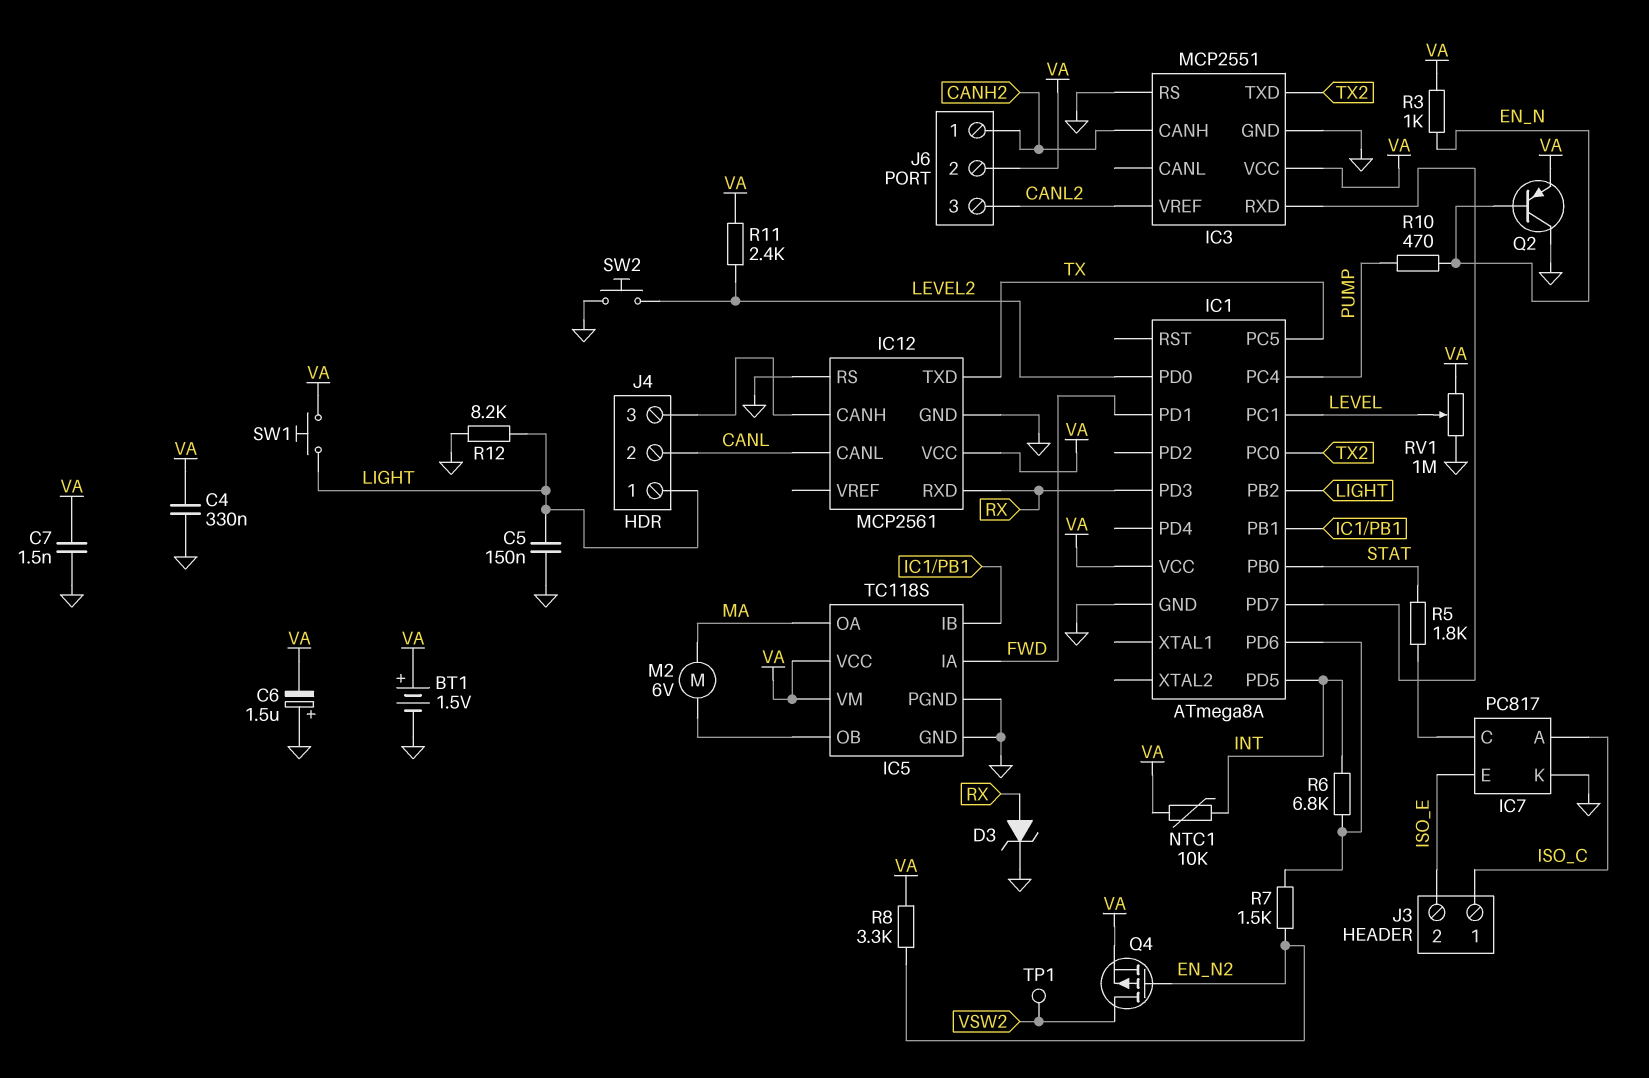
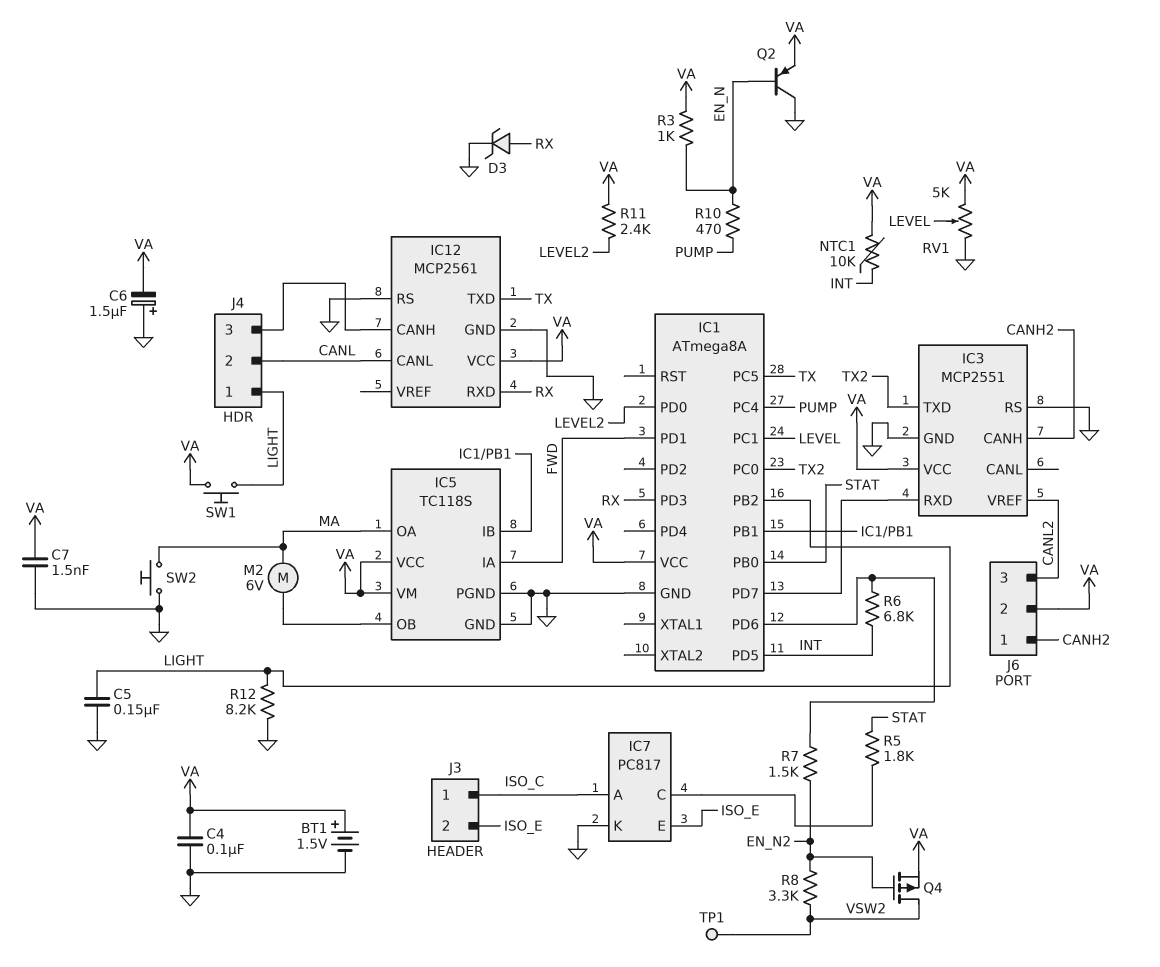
C4: 330nF (GND, VA) -> 100nF (GND, VA)
R8: 3.3k (EN_N2, VA) -> 3.3k (EN_N2, VSW2)
RV1: 1M (GND, VA, wiper LEVEL) -> 5k (GND, VA, wiper LEVEL)
SW2: button (GND, LEVEL2) -> button (GND, MA)

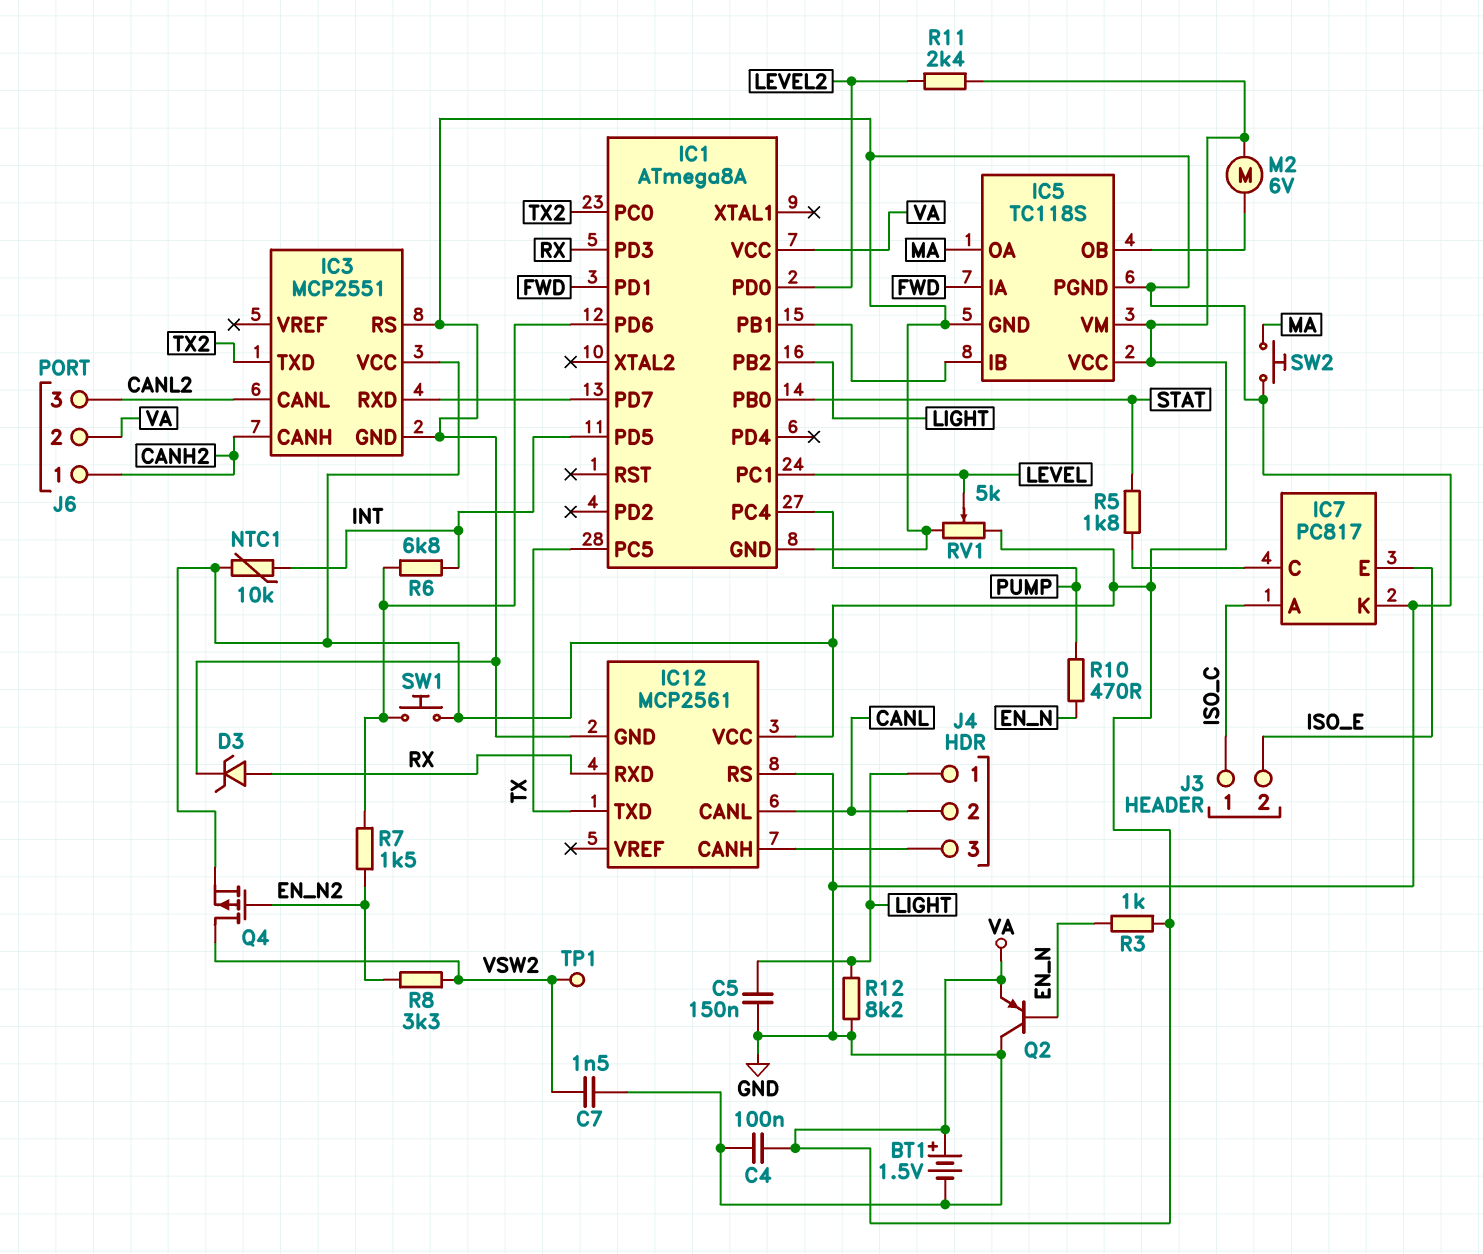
C6: 1.5uF (plus GND, minus VA) -> none
C7: 1.5nF (GND, VA) -> 1.5nF (GND, VSW2)
IC3 pin CANL: none -> CANL2
IC3 pin VREF: CANL2 -> none
M2: motor 6V (IC5/OB, MA) -> motor 6V (IC5/OB, VA)
SW1: button (LIGHT, VA) -> button (IC1/PD6, VA)

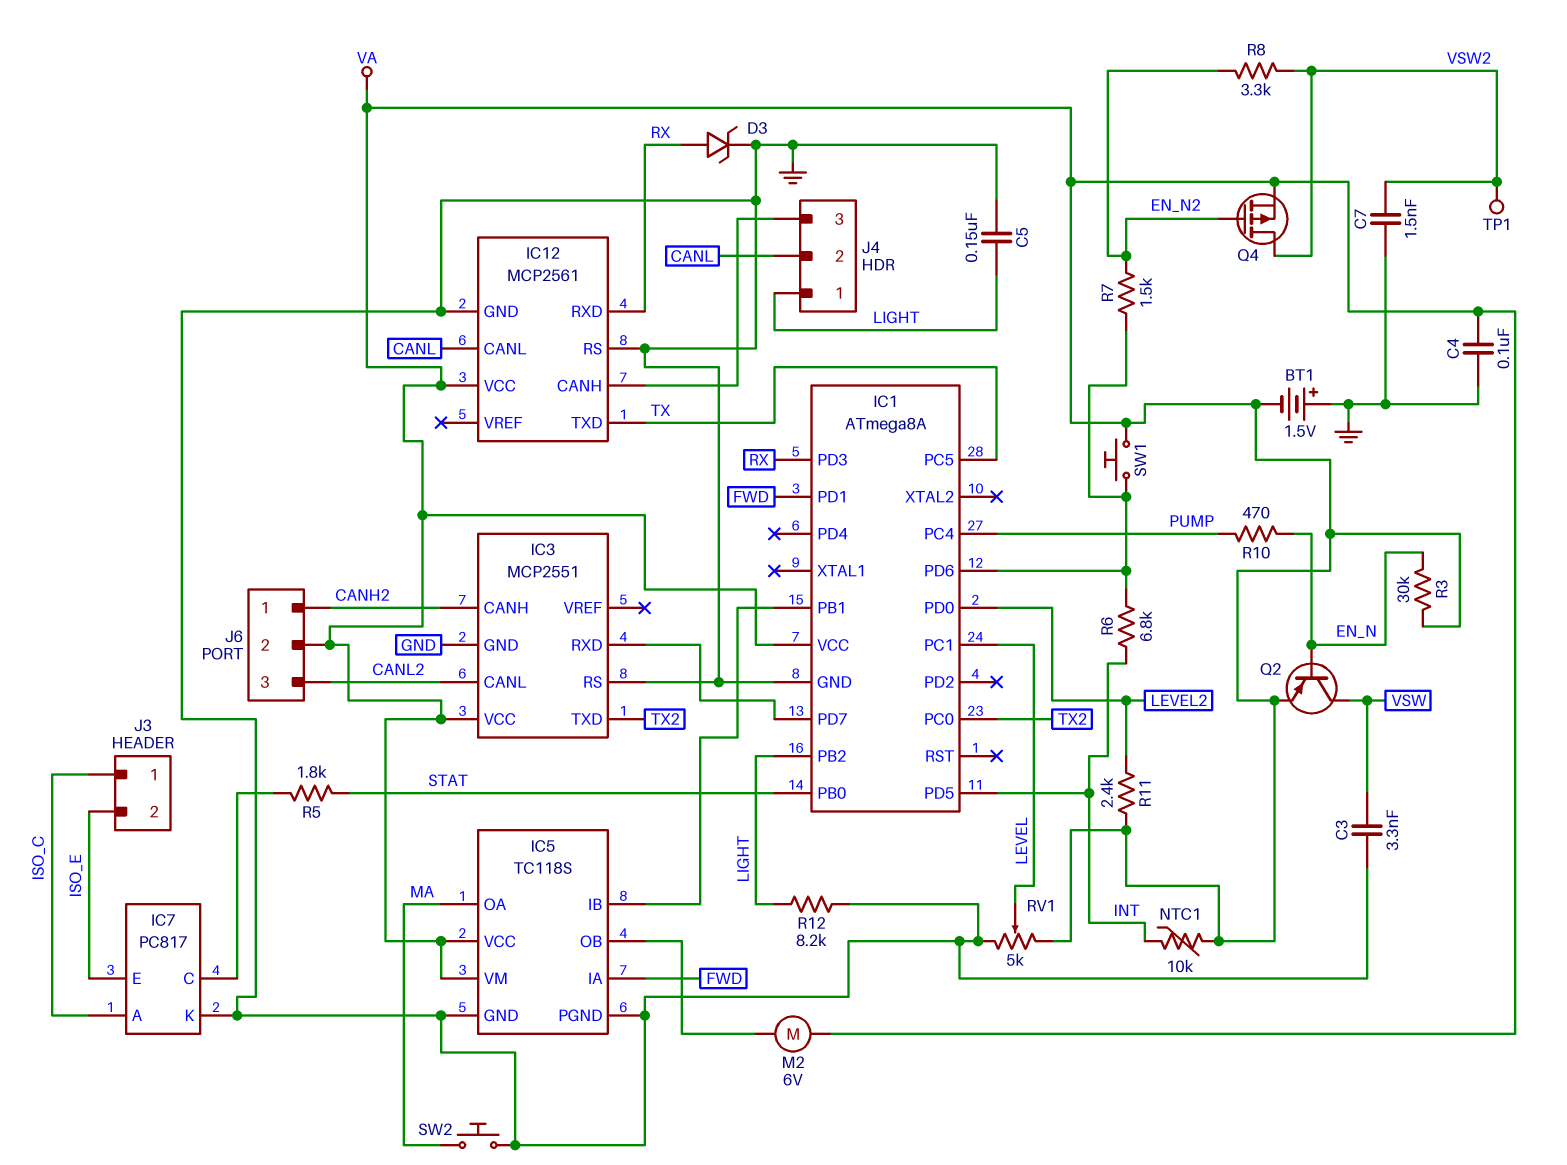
BT1: 1.5V (plus VA, minus GND) -> 1.5V (plus GND, minus VA)
C3: none -> 3.3nF (GND, VSW)
Q2: PNP (B EN_N, C GND, E VA) -> PNP (B EN_N, C VSW, E VA)
R3: 1k (EN_N, VA) -> 30k (EN_N, VA)

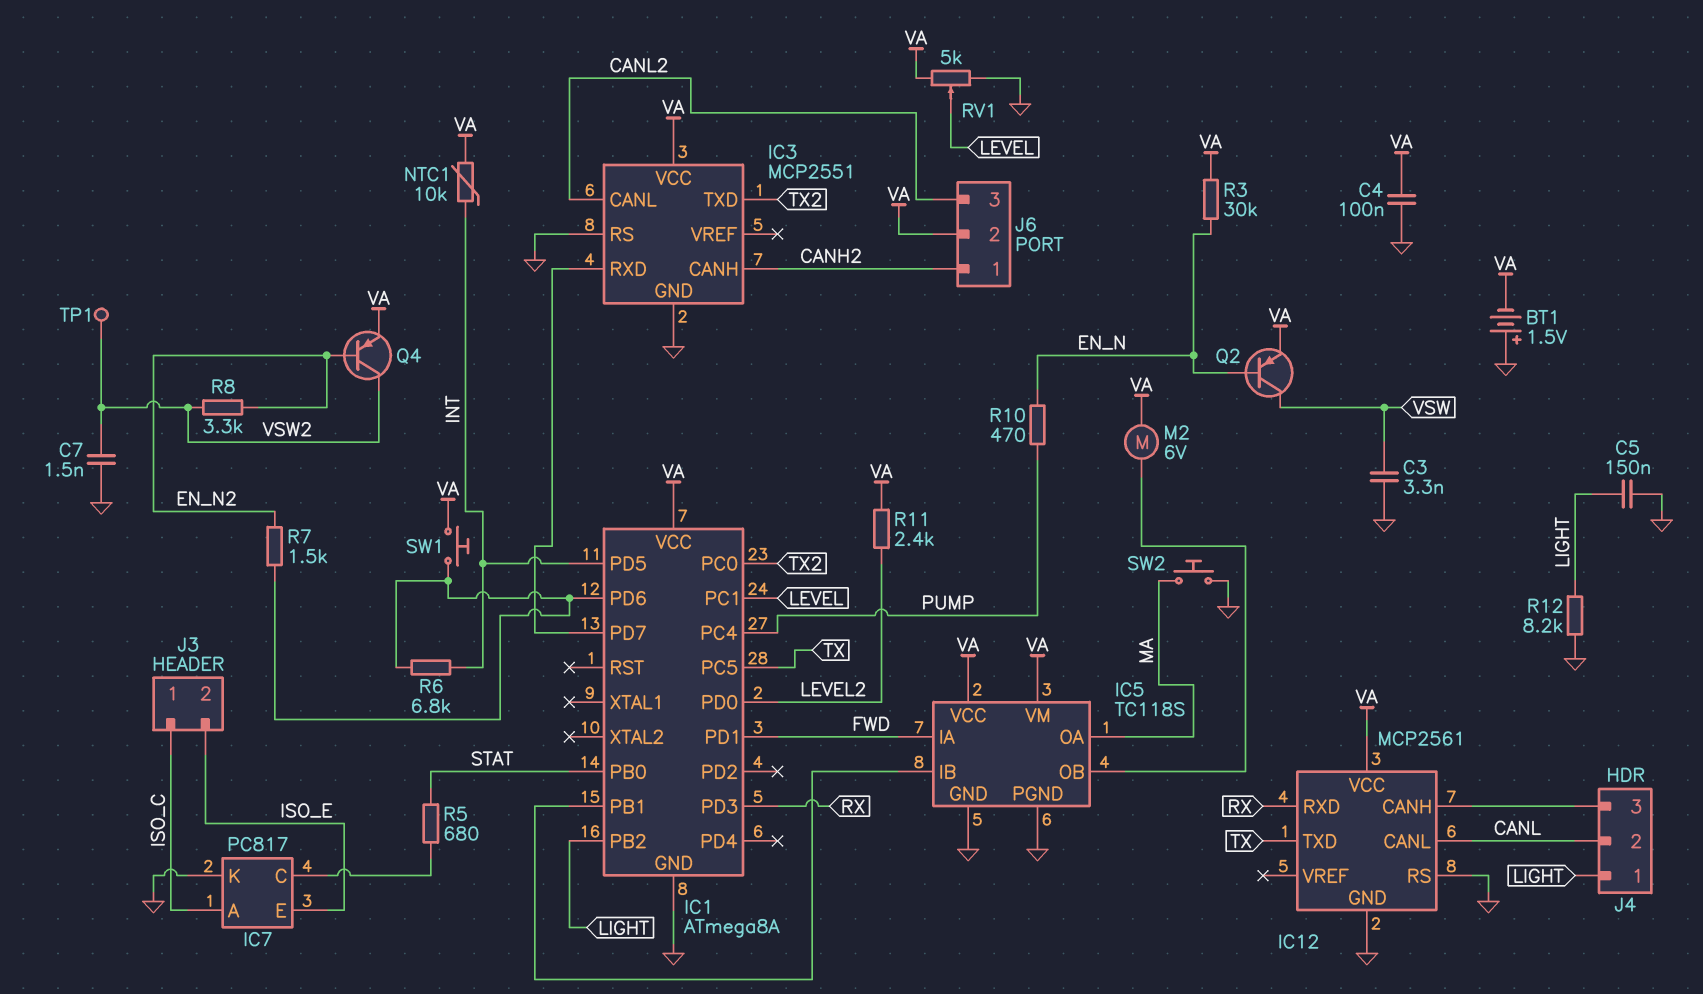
D3: zener (A RX, K GND) -> none
Q4: PMOS (G EN_N2, D VSW2, S VA) -> PNP (B EN_N2, C VSW2, E VA)
R5: 1.8k (IC7/C, STAT) -> 680 (IC7/C, STAT)

